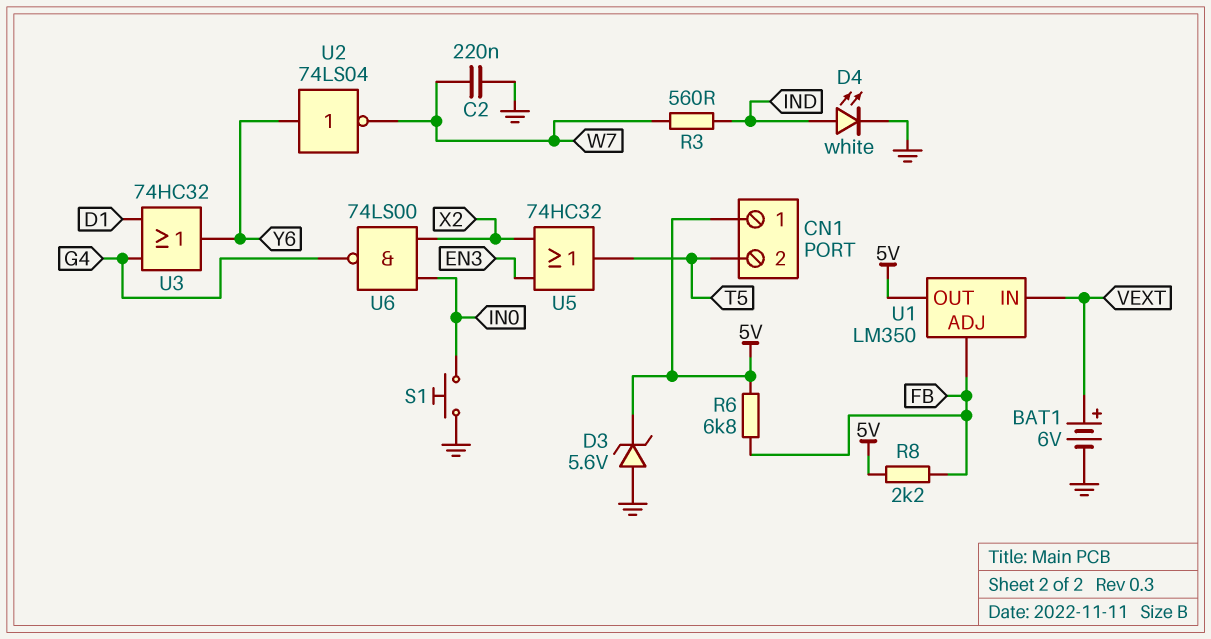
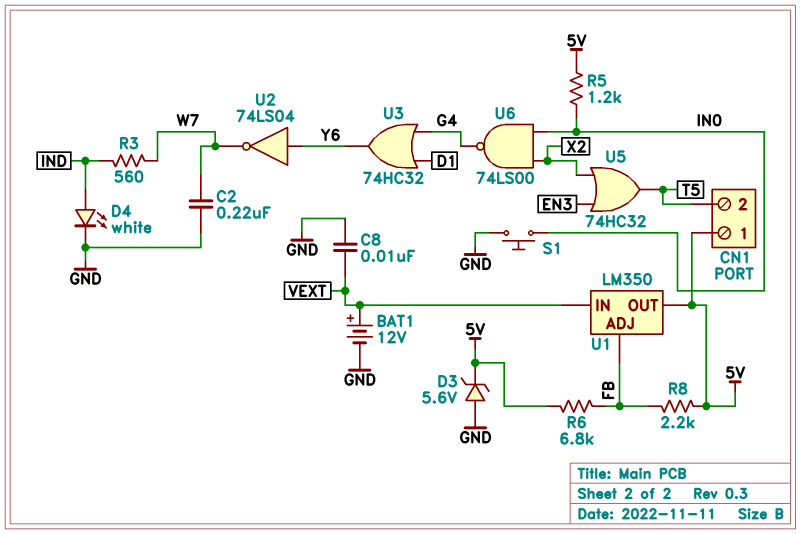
BAT1: 6V (plus VEXT, minus GND) -> 12V (plus VEXT, minus GND)
C8: none -> 10nF (GND, VEXT)
R5: none -> 1.2k (5V, IN0)

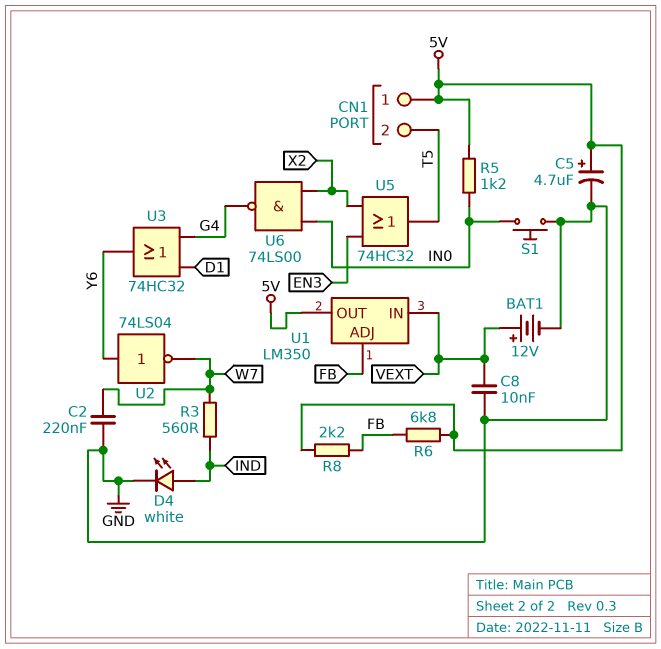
C5: none -> 4.7uF (plus 5V, minus GND)
D3: zener 5.6V (A GND, K 5V) -> none

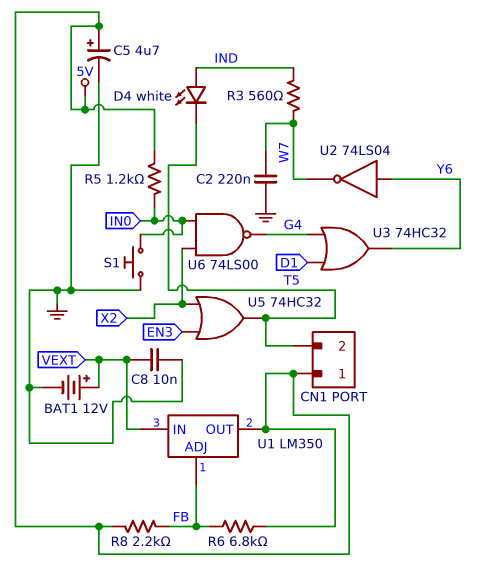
D4: LED white (A IND, K GND) -> LED white (A IND, K T5)

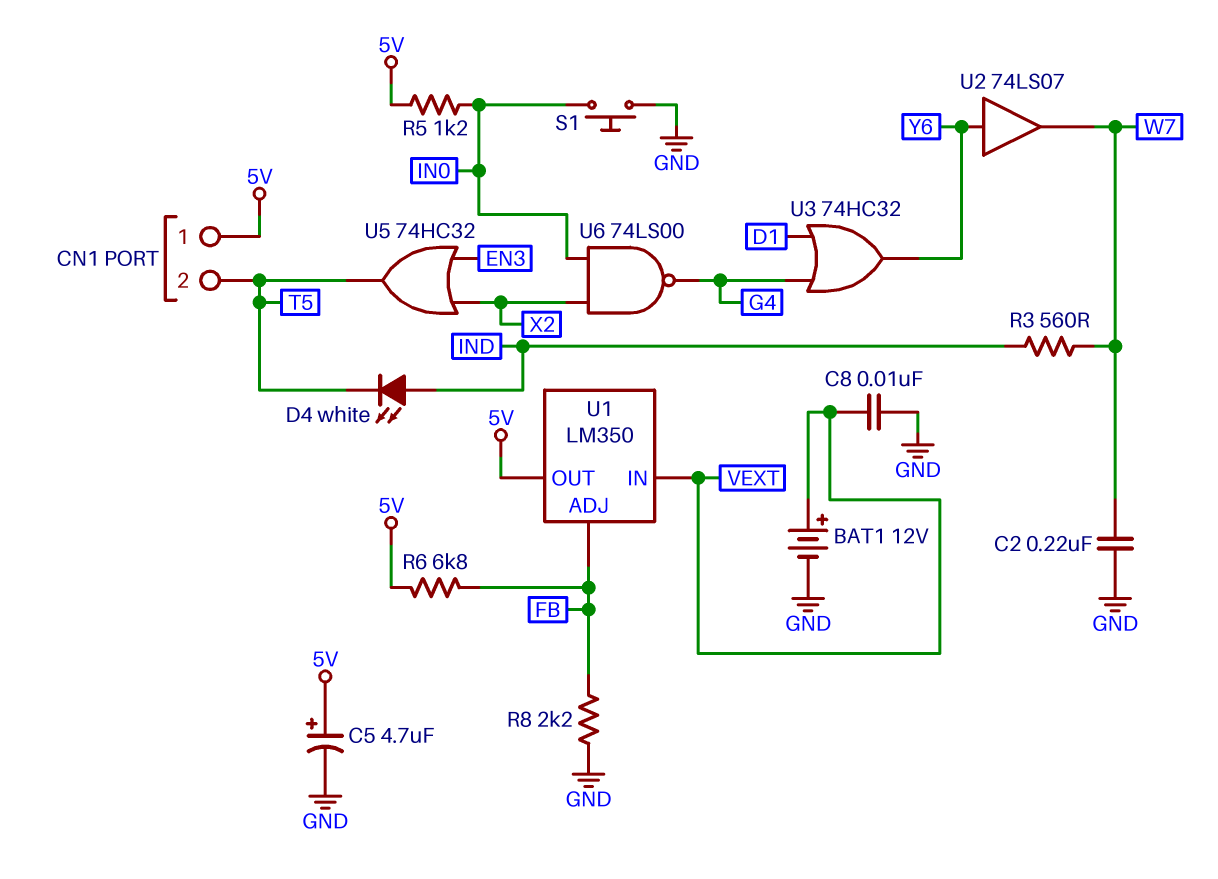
R8: 2.2k (5V, FB) -> 2.2k (FB, GND)
U2: NOT 74LS04 (in Y6, out W7) -> buffer 74LS07 (in Y6, out W7)

